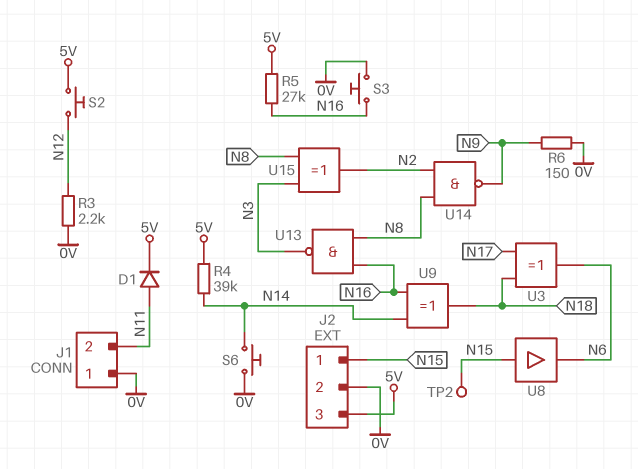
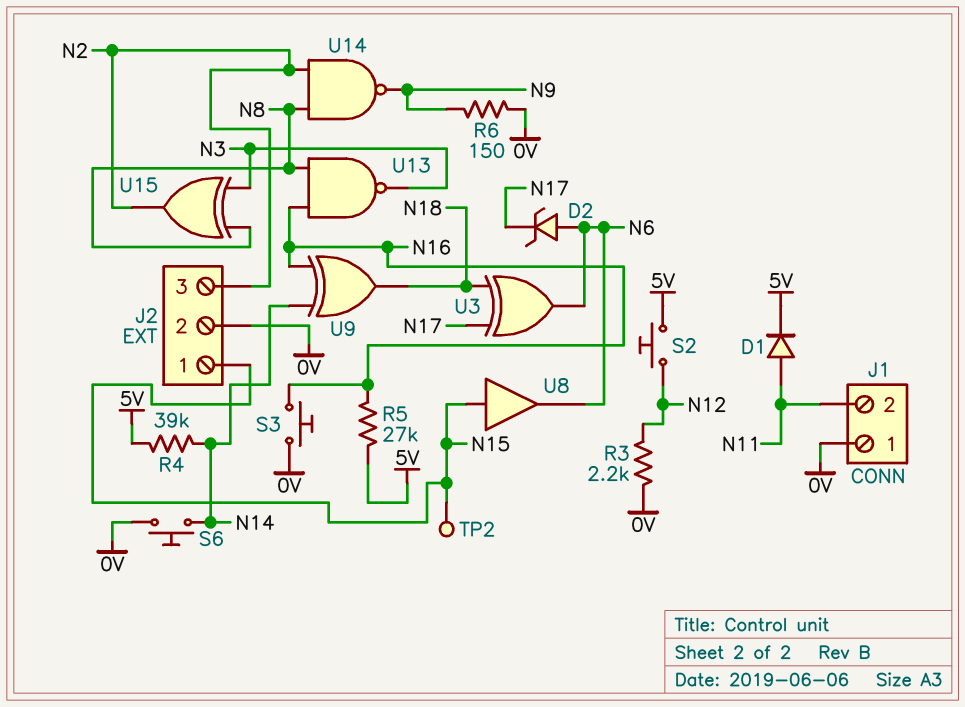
D2: none -> zener (A N6, K N17)
J2 pin 3: 5V -> N2

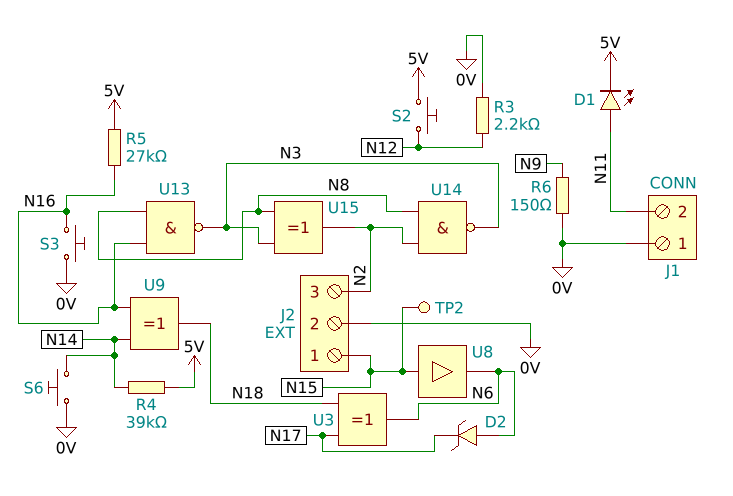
D1: diode (A N11, K 5V) -> LED (A N11, K 5V)
U14: NAND (in N2, in N8, out N9) -> NAND (in N2, in N8, out N3)

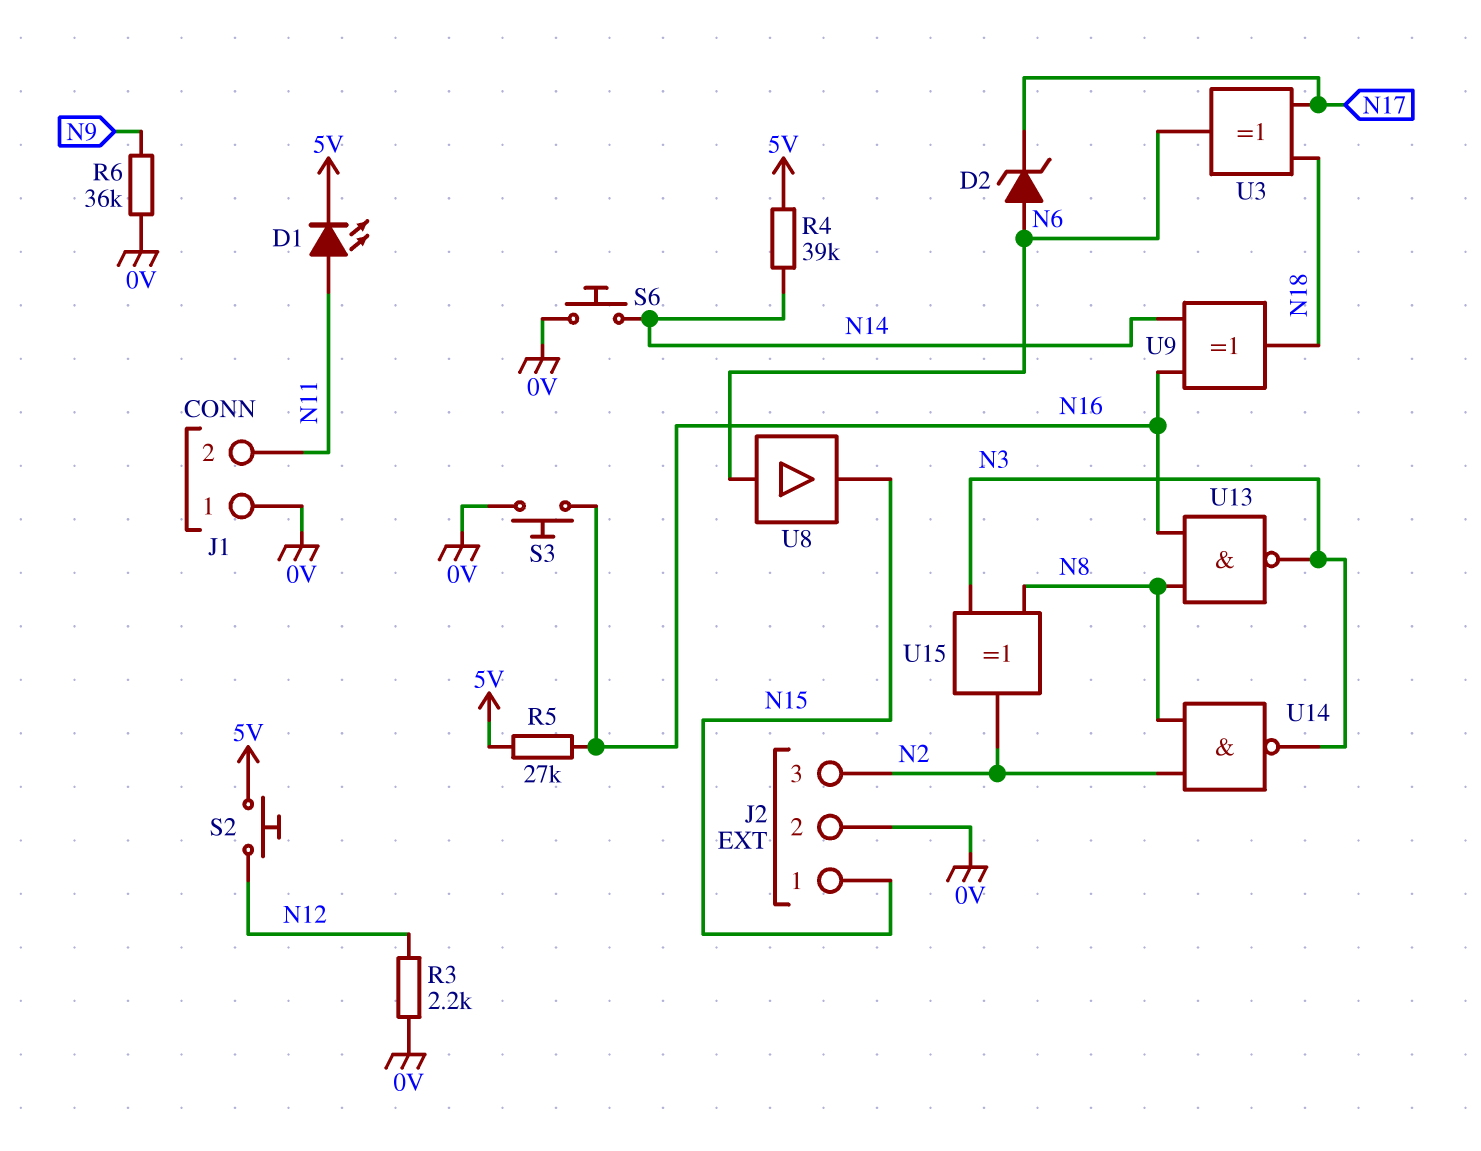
R6: 150 (0V, N9) -> 36k (0V, N9)
TP2: test point (N15) -> none
U8: buffer (in N15, out N6) -> buffer (in N6, out N15)

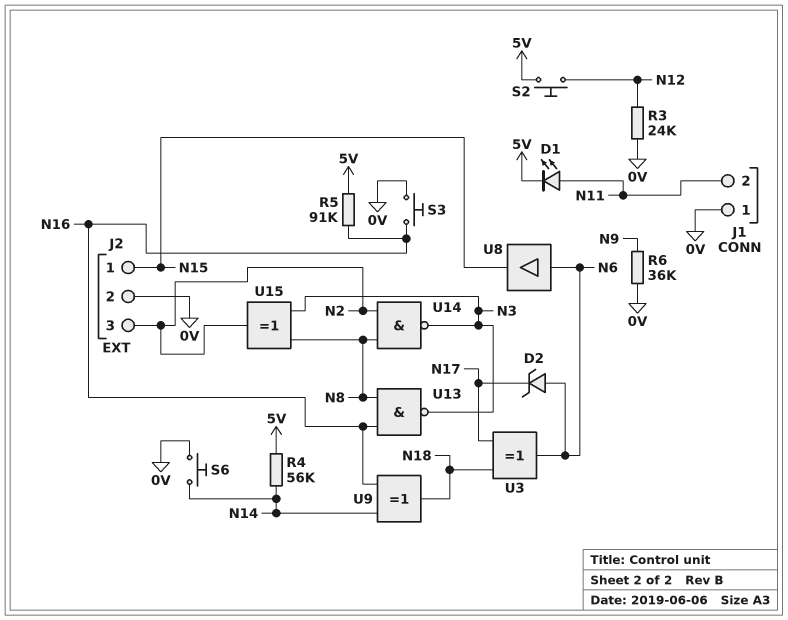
R3: 2.2k (0V, N12) -> 24k (0V, N12)
R4: 39k (5V, N14) -> 56k (5V, N14)
R5: 27k (5V, N16) -> 91k (5V, N16)

